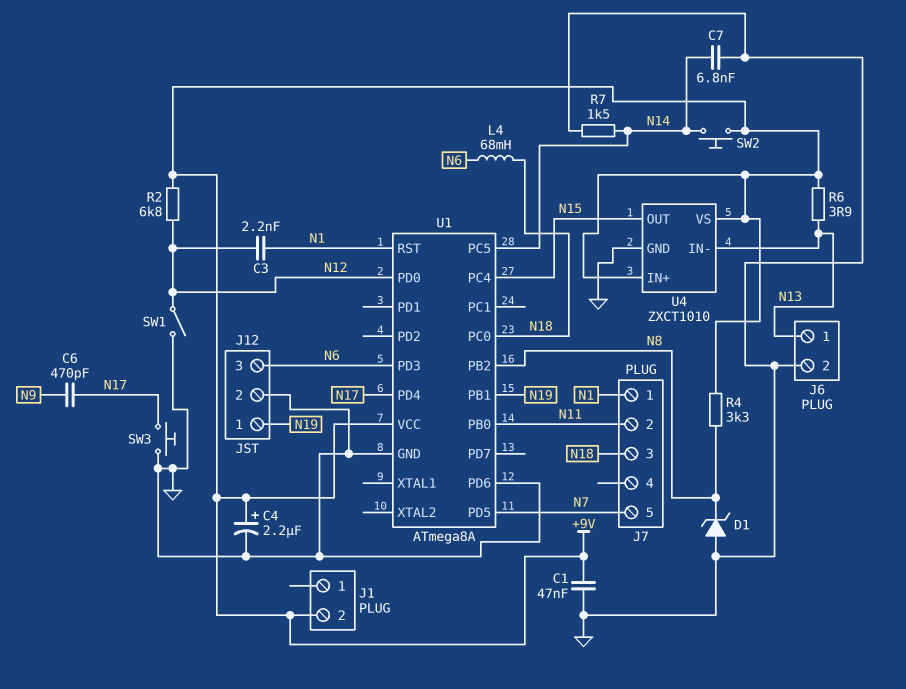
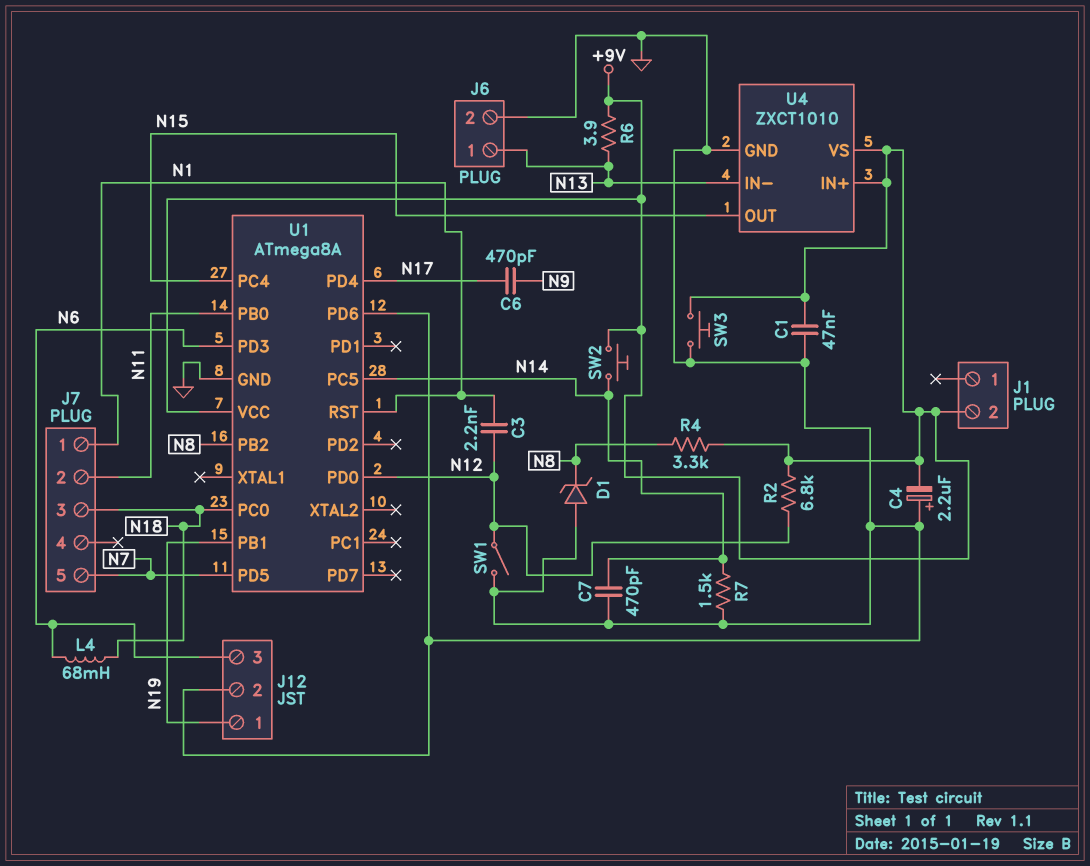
C4: 2.2uF (plus +9V, minus GND) -> 2.2uF (plus GND, minus +9V)
C7: 6.8nF (GND, N14) -> 470pF (GND, N14)
SW3: button (GND, N17) -> button (+9V, GND)

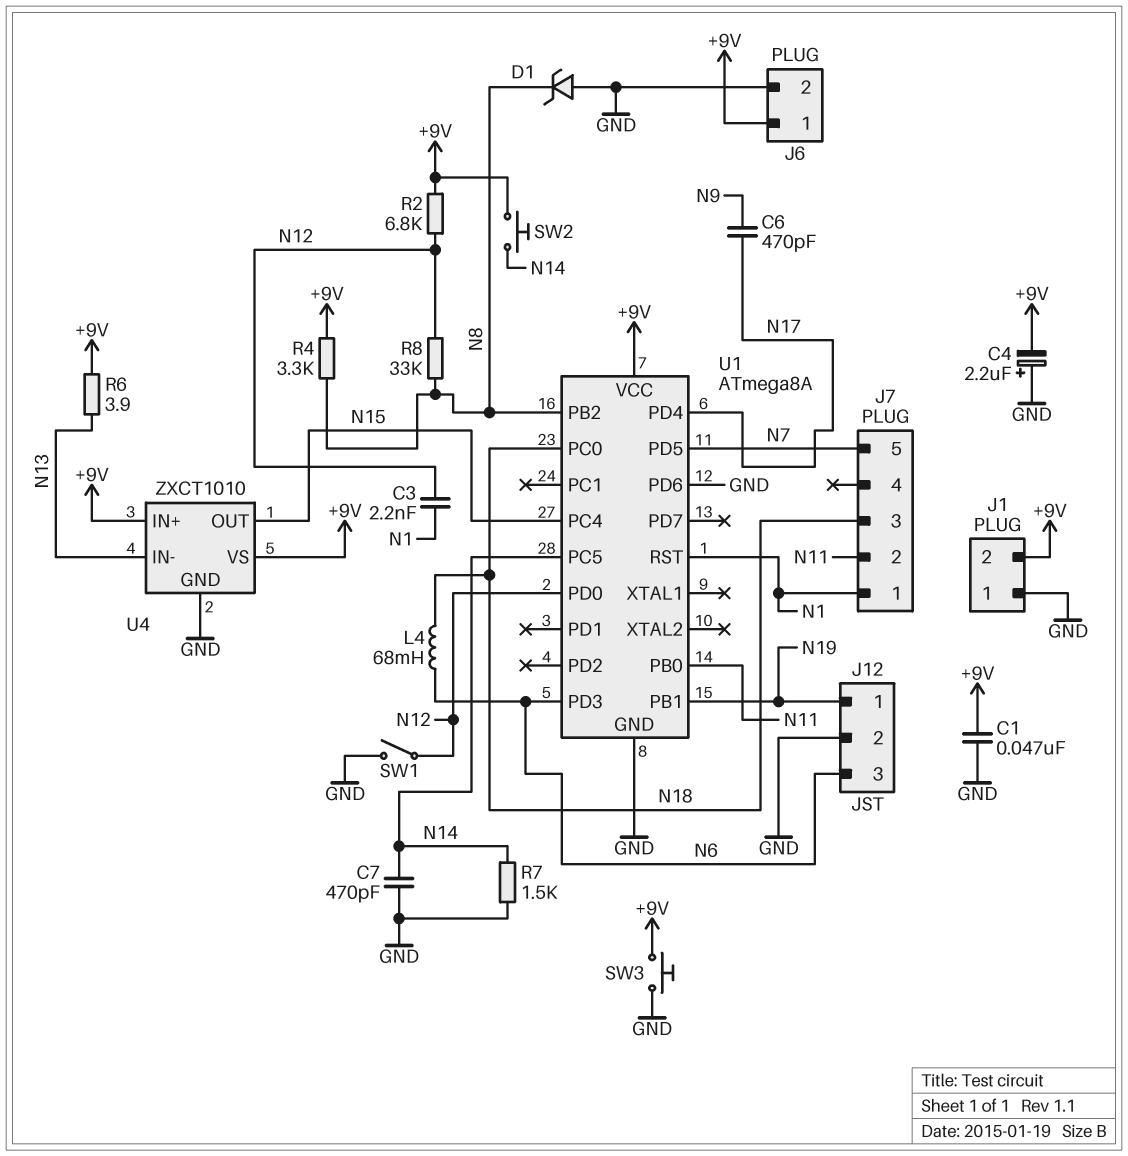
J1 pin 1: none -> GND
J6 pin 1: N13 -> +9V
R8: none -> 33k (N8, N12)

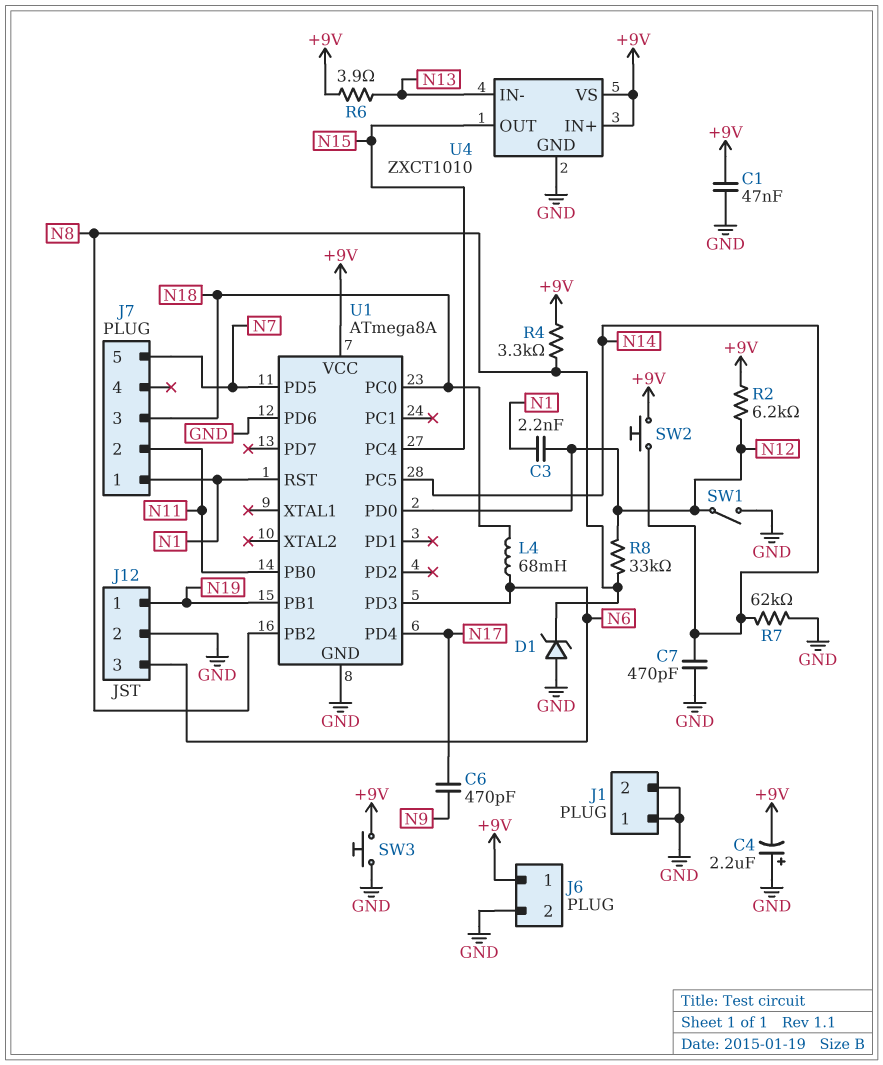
J1 pin 2: +9V -> GND
R2: 6.8k (+9V, N12) -> 6.2k (+9V, N12)
R7: 1.5k (GND, N14) -> 62k (GND, N14)

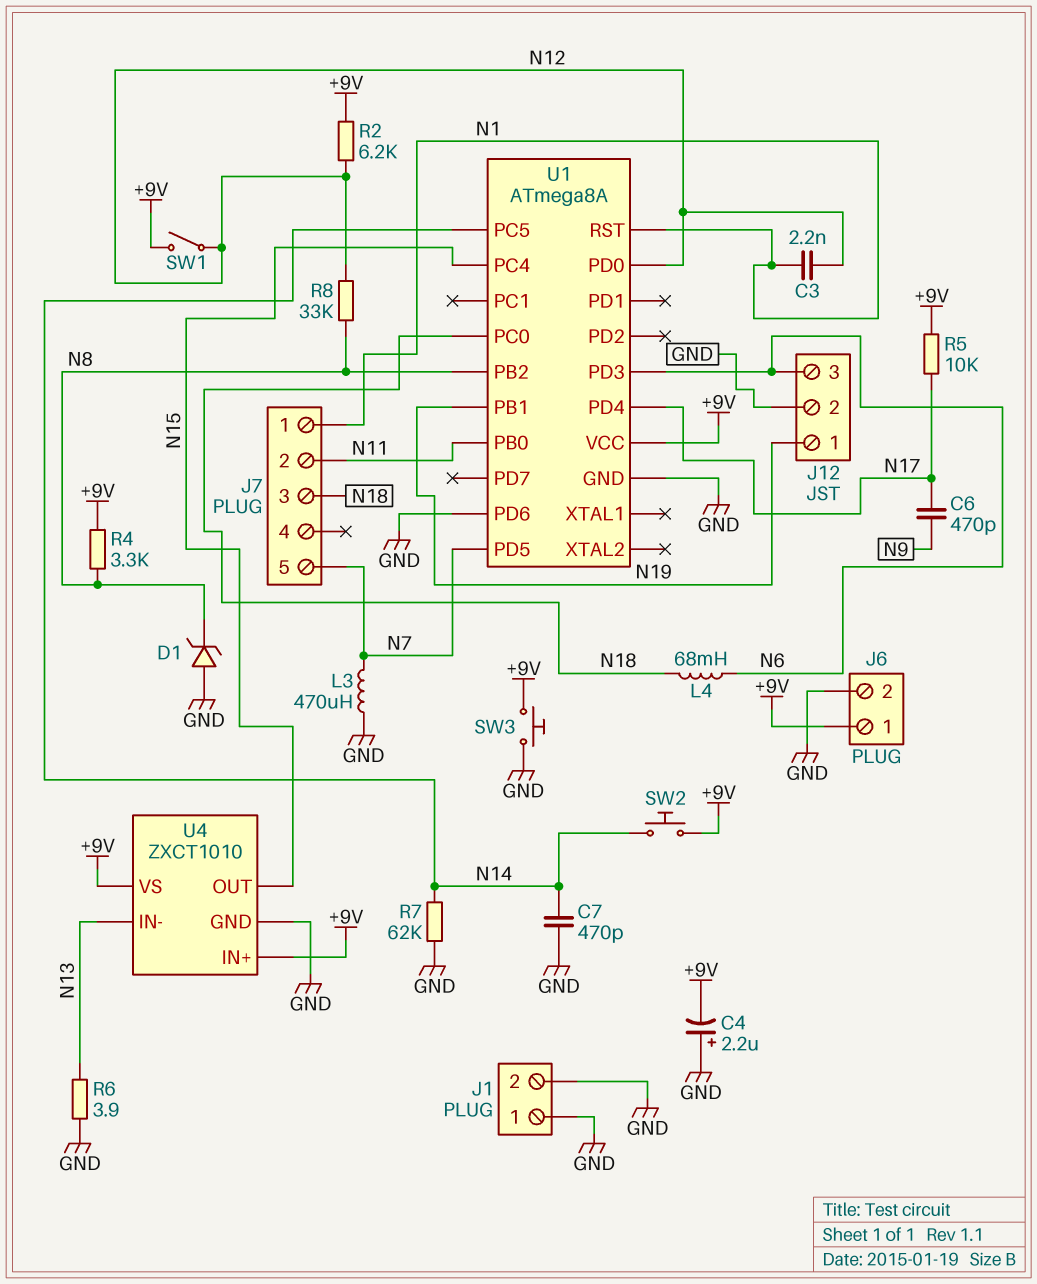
C1: 47nF (+9V, GND) -> none
L3: none -> 470uH (GND, N7)
R5: none -> 10k (+9V, N17)
R6: 3.9 (+9V, N13) -> 3.9 (GND, N13)
SW1: switch (GND, N12) -> switch (+9V, N12)

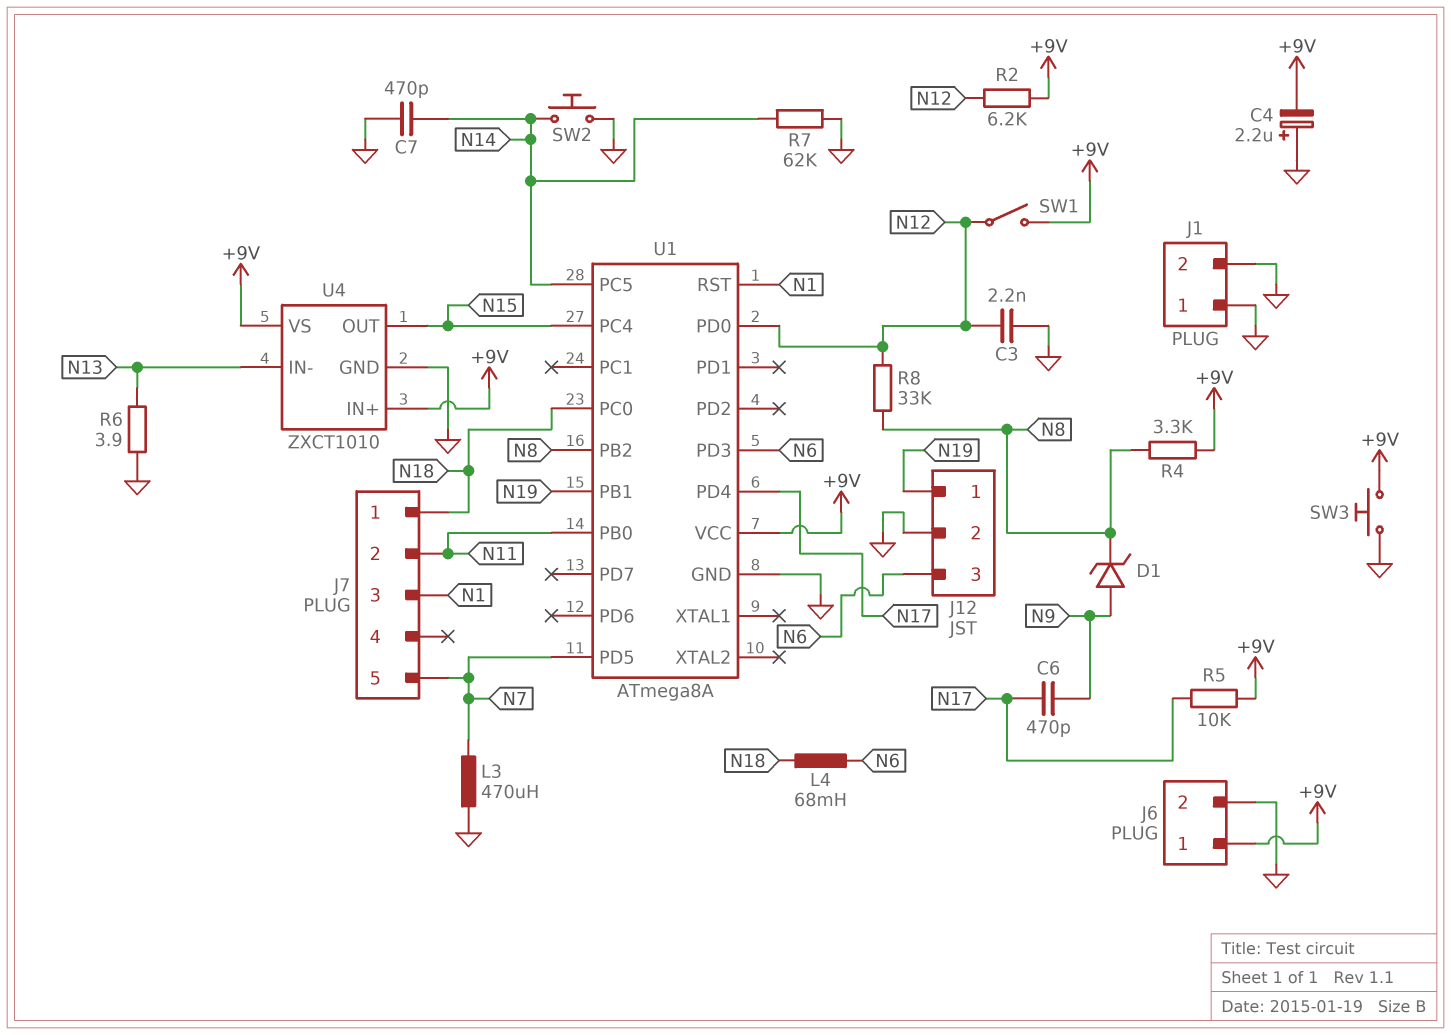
C3: 2.2nF (N1, N12) -> 2.2nF (GND, N12)
D1: zener (A GND, K N8) -> zener (A N9, K N8)
J7 pin 1: N1 -> N18
J7 pin 3: N18 -> N1
SW2: button (+9V, N14) -> button (GND, N14)
U1 pin PD6: GND -> none

